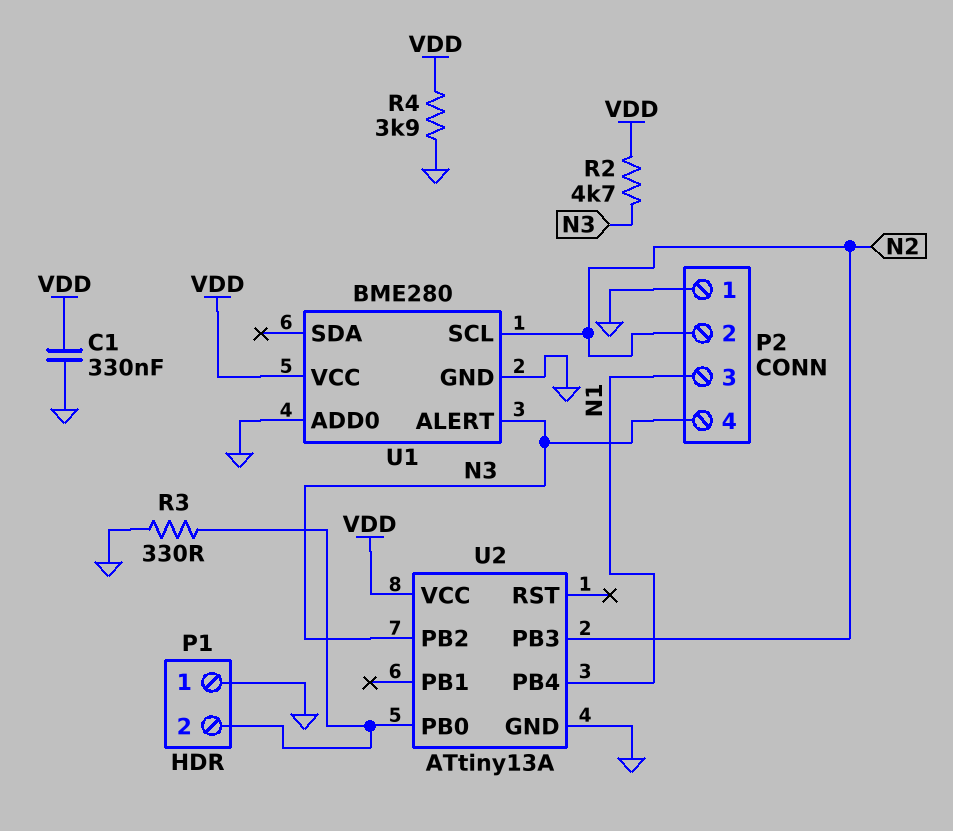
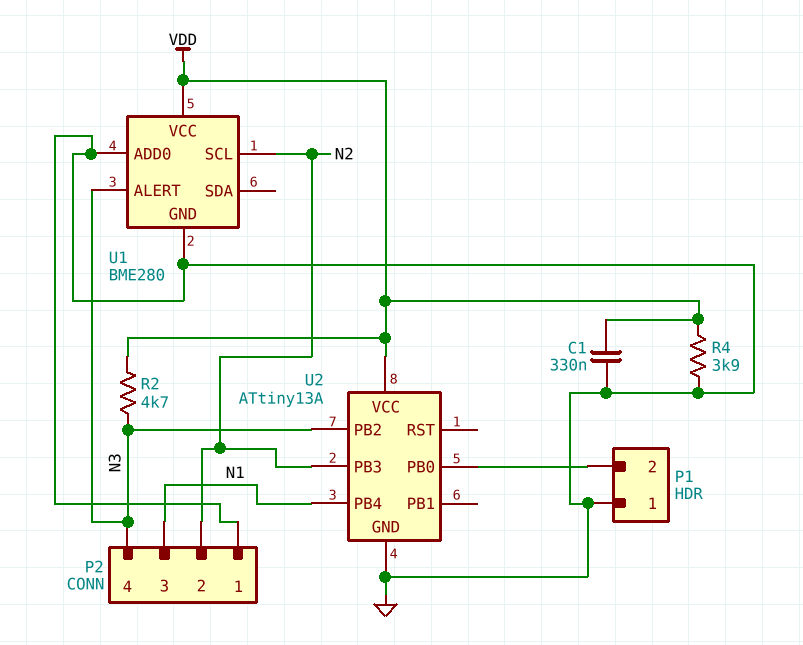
R3: 330 (GND, P1/2) -> none

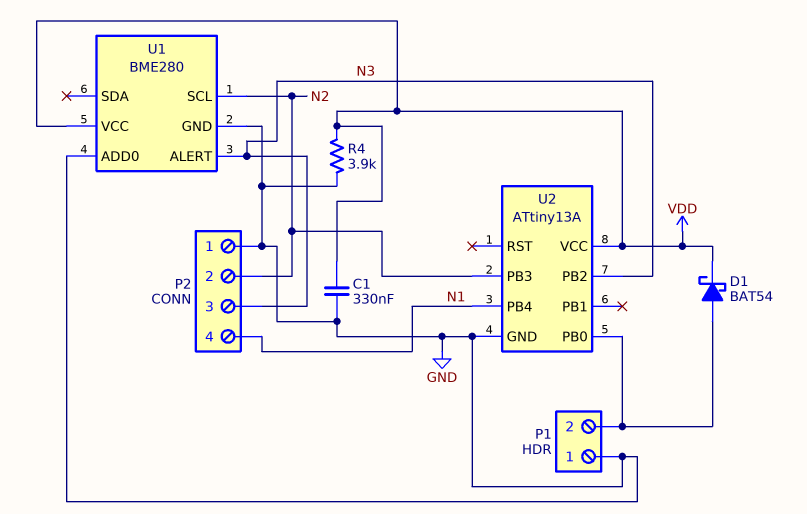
D1: none -> schottky BAT54 (A P1/2, K VDD)
P2 pin 3: N1 -> N3
P2 pin 4: N3 -> N1
R2: 4.7k (N3, VDD) -> none

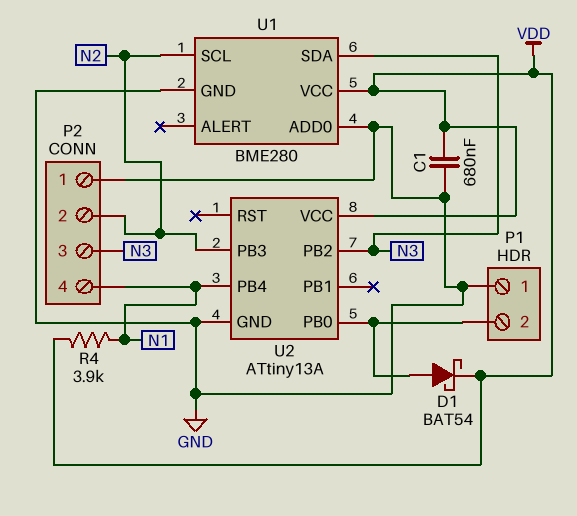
C1: 330nF (GND, VDD) -> 680nF (GND, VDD)
R4: 3.9k (GND, VDD) -> 3.9k (N1, VDD)
U1 pin ALERT: N3 -> none
U1 pin SDA: none -> N3

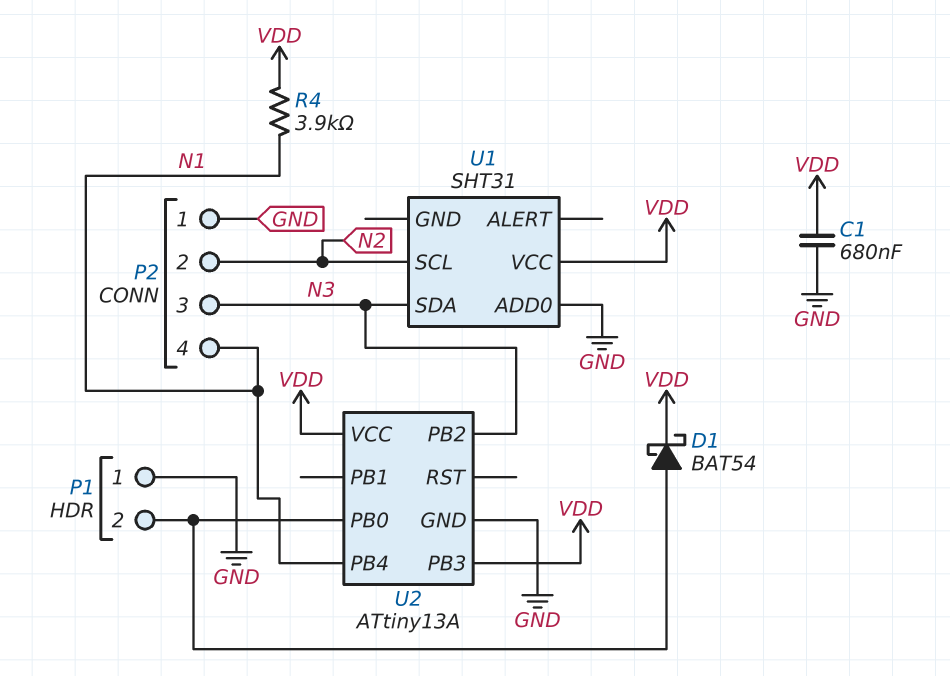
U1: BME280 -> SHT31
U1 pin GND: GND -> none
U2 pin PB3: N2 -> VDD

